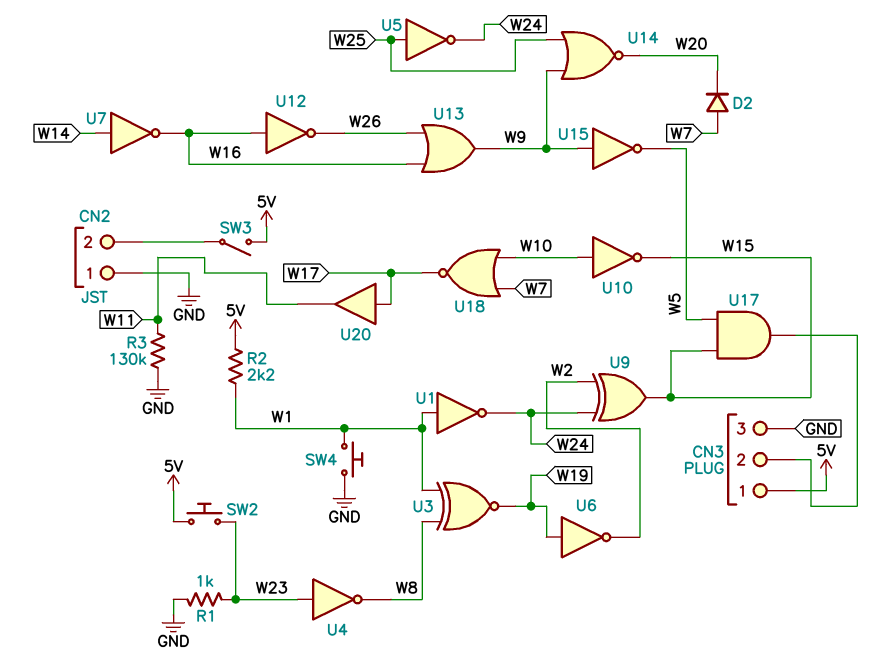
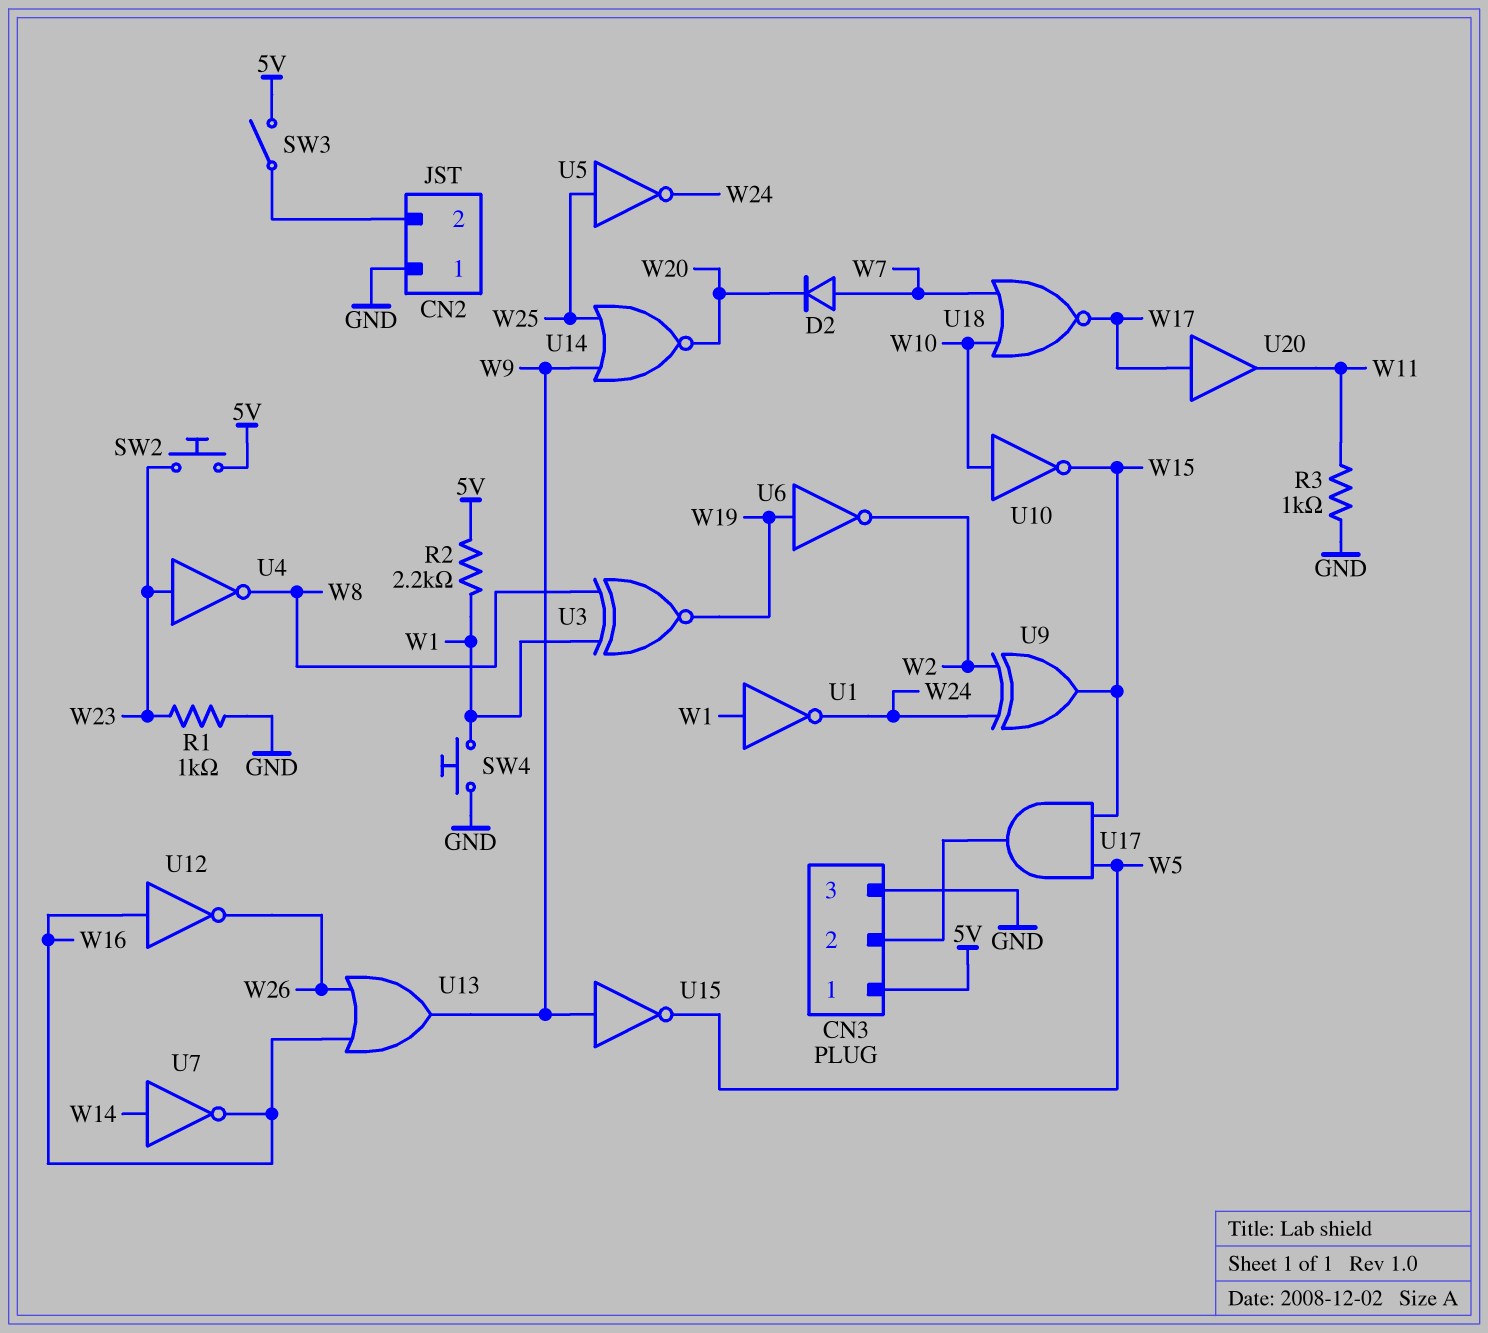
R3: 130k (GND, W11) -> 1k (GND, W11)

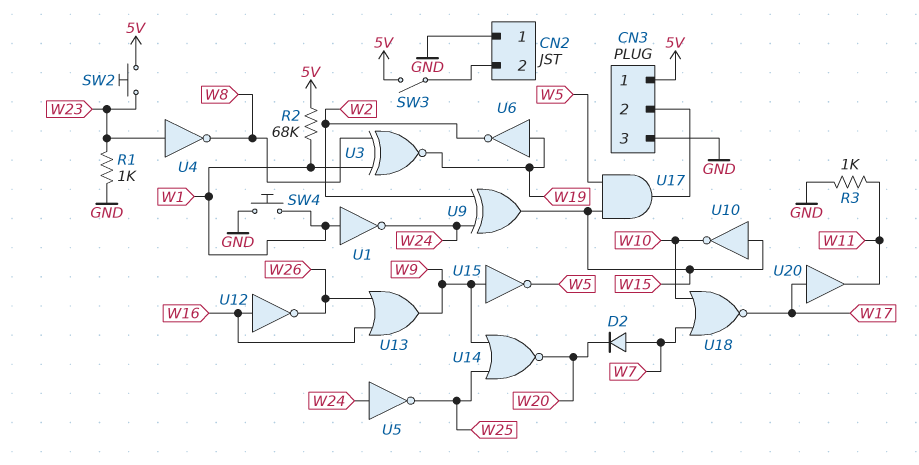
R2: 2.2k (5V, W1) -> 68k (5V, W1)
U5: NOT (in W25, out W24) -> NOT (in W24, out W25)
U7: NOT (in W14, out W16) -> none
U10: NOT (in W10, out W15) -> NOT (in W15, out W10)

